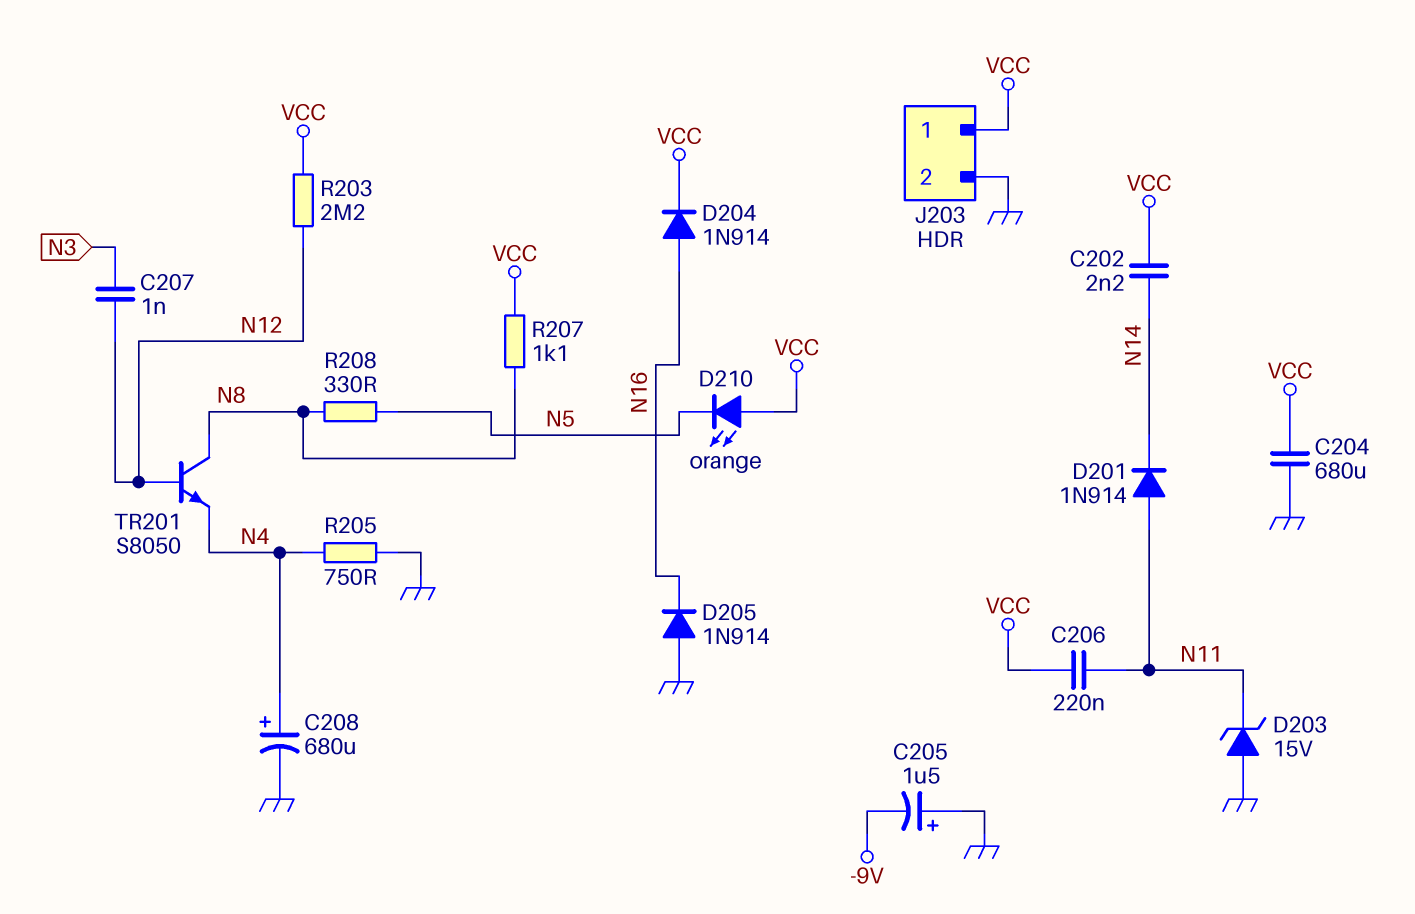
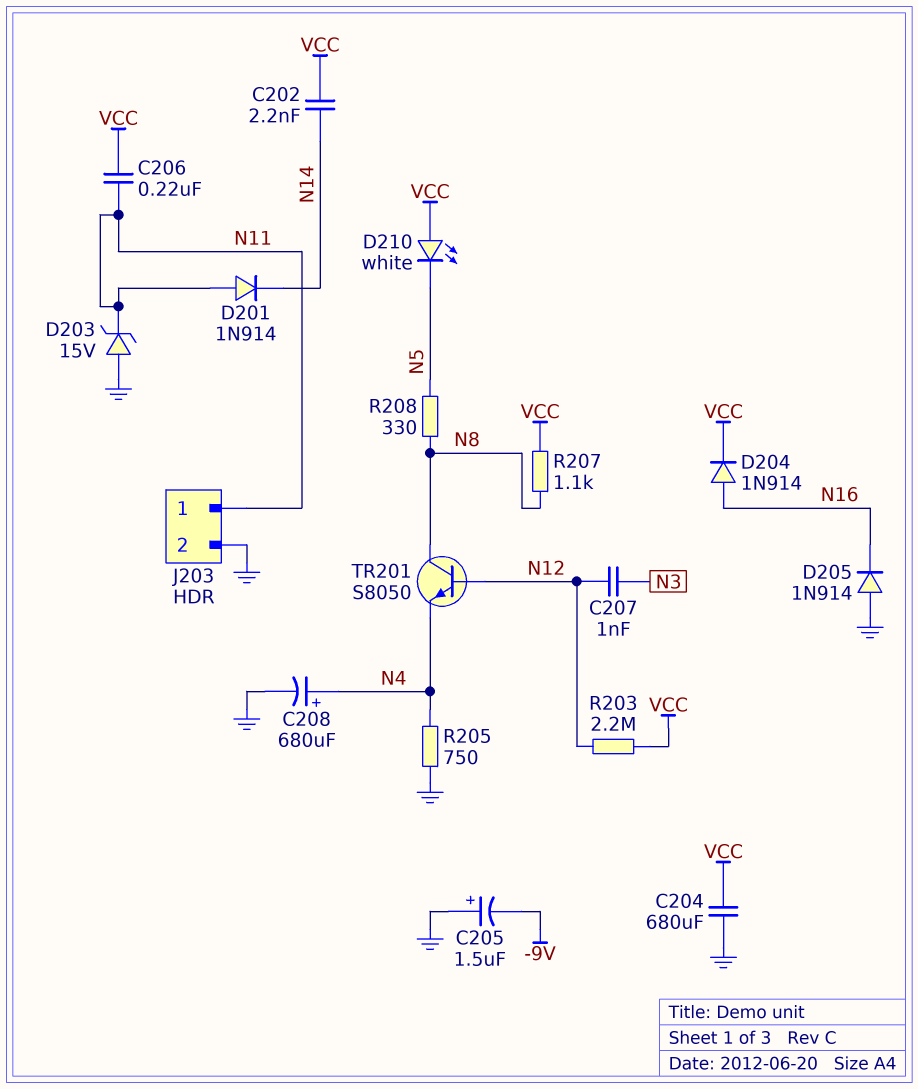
D210: LED orange (A VCC, K N5) -> LED white (A VCC, K N5)
J203 pin 1: VCC -> N11

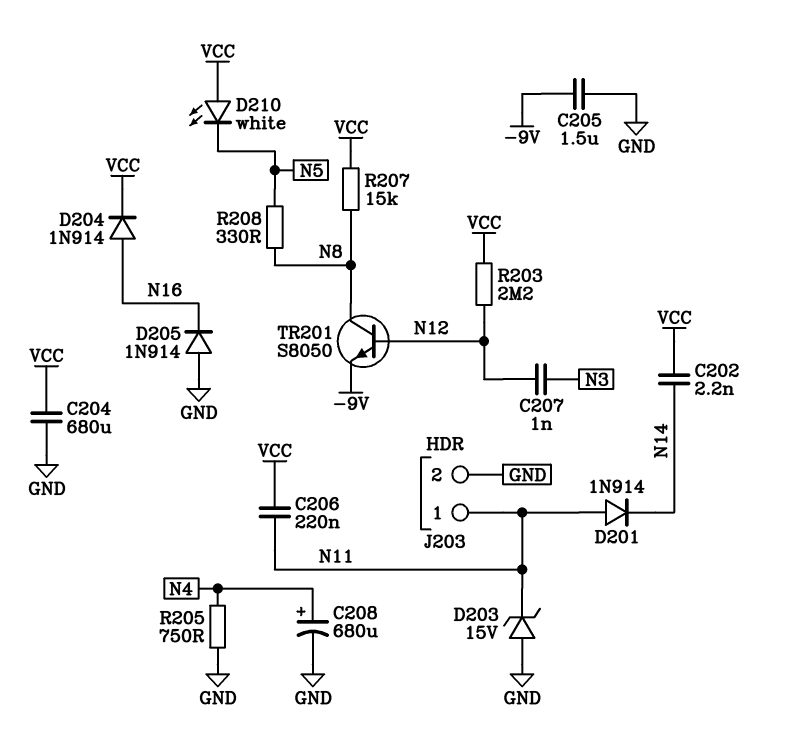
C205: 1.5uF (plus GND, minus -9V) -> 1.5uF (-9V, GND)
R207: 1.1k (N8, VCC) -> 15k (N8, VCC)
TR201: NPN S8050 (B N12, C N8, E N4) -> NPN S8050 (B N12, C N8, E -9V)

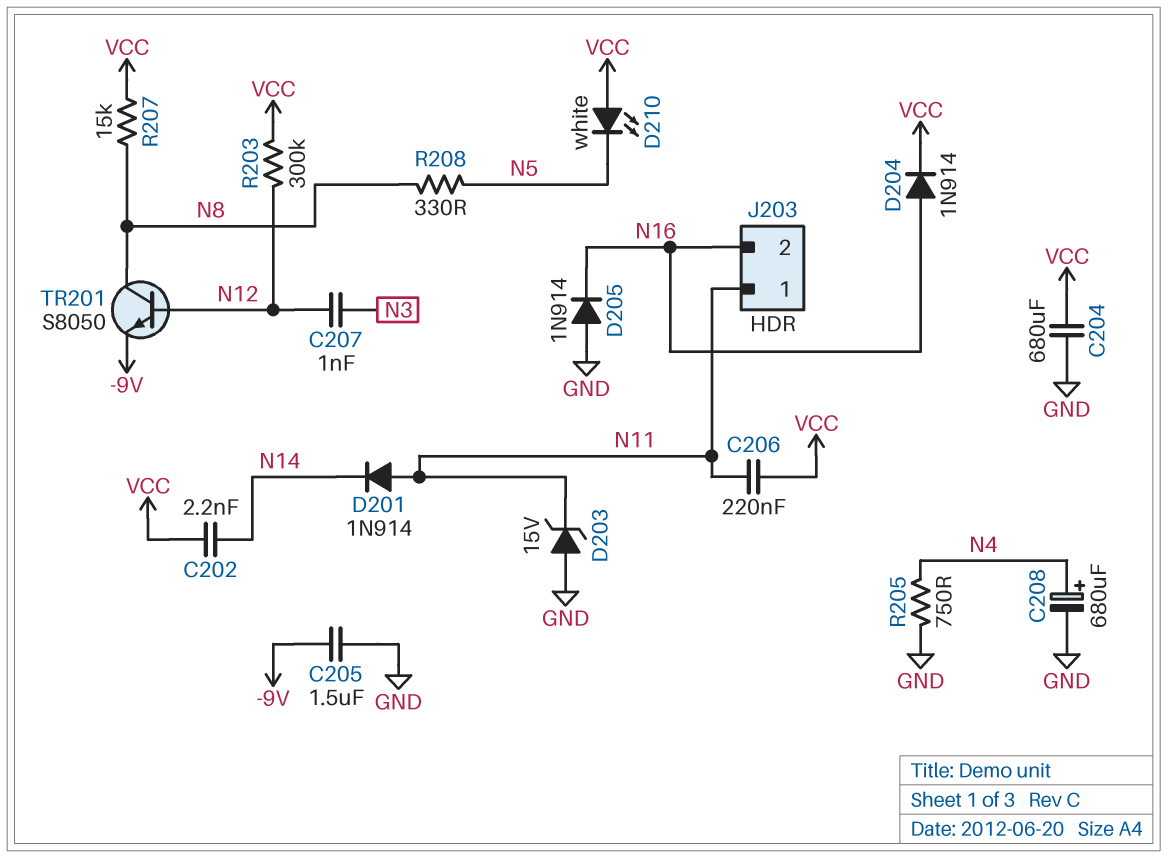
J203 pin 2: GND -> N16
R203: 2.2M (N12, VCC) -> 300k (N12, VCC)

